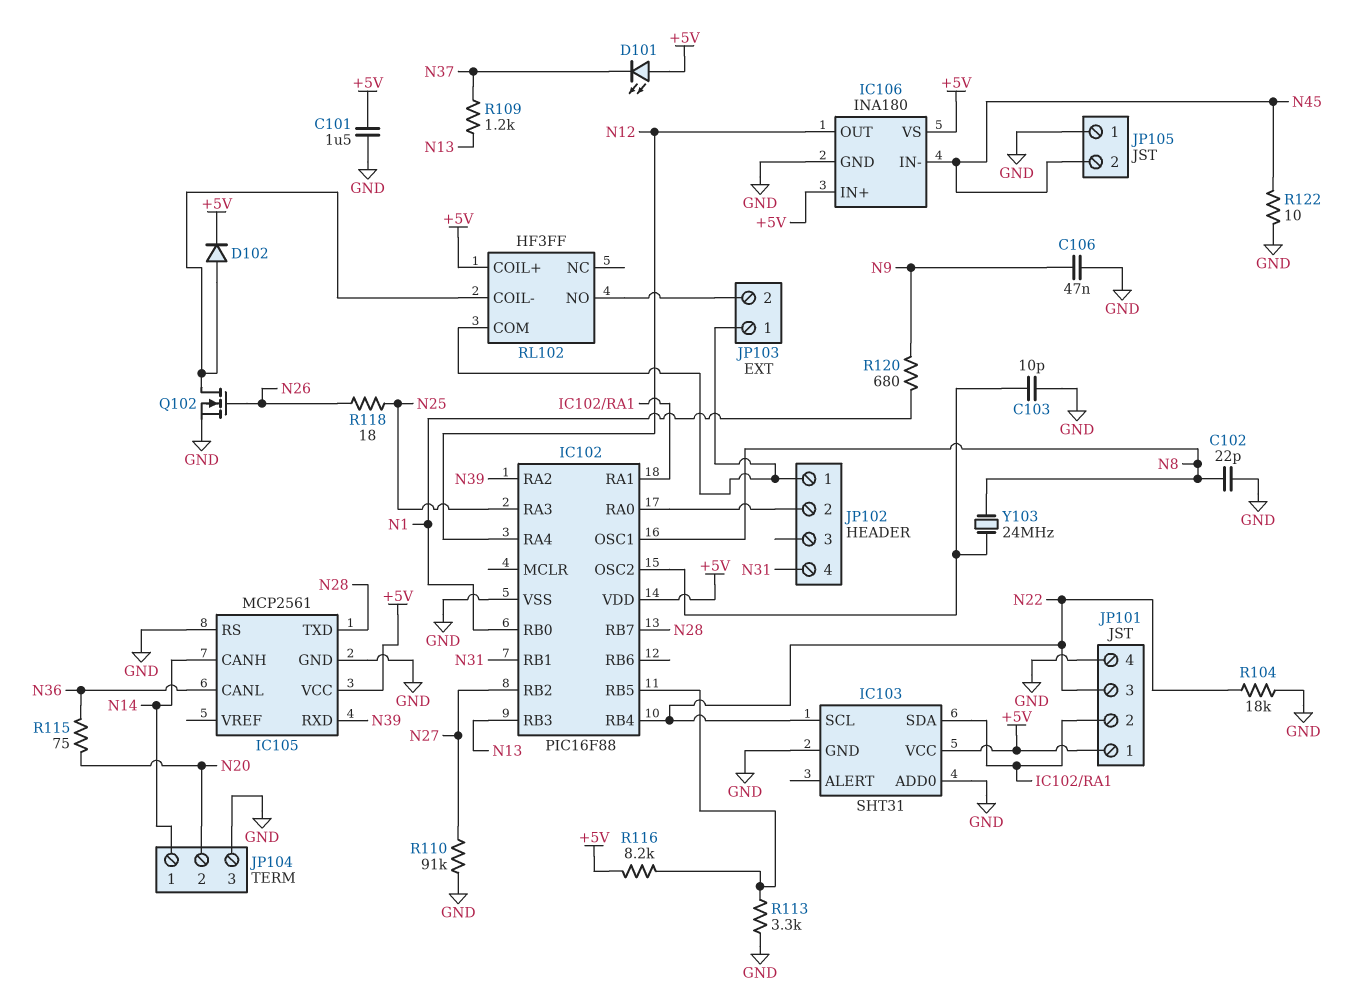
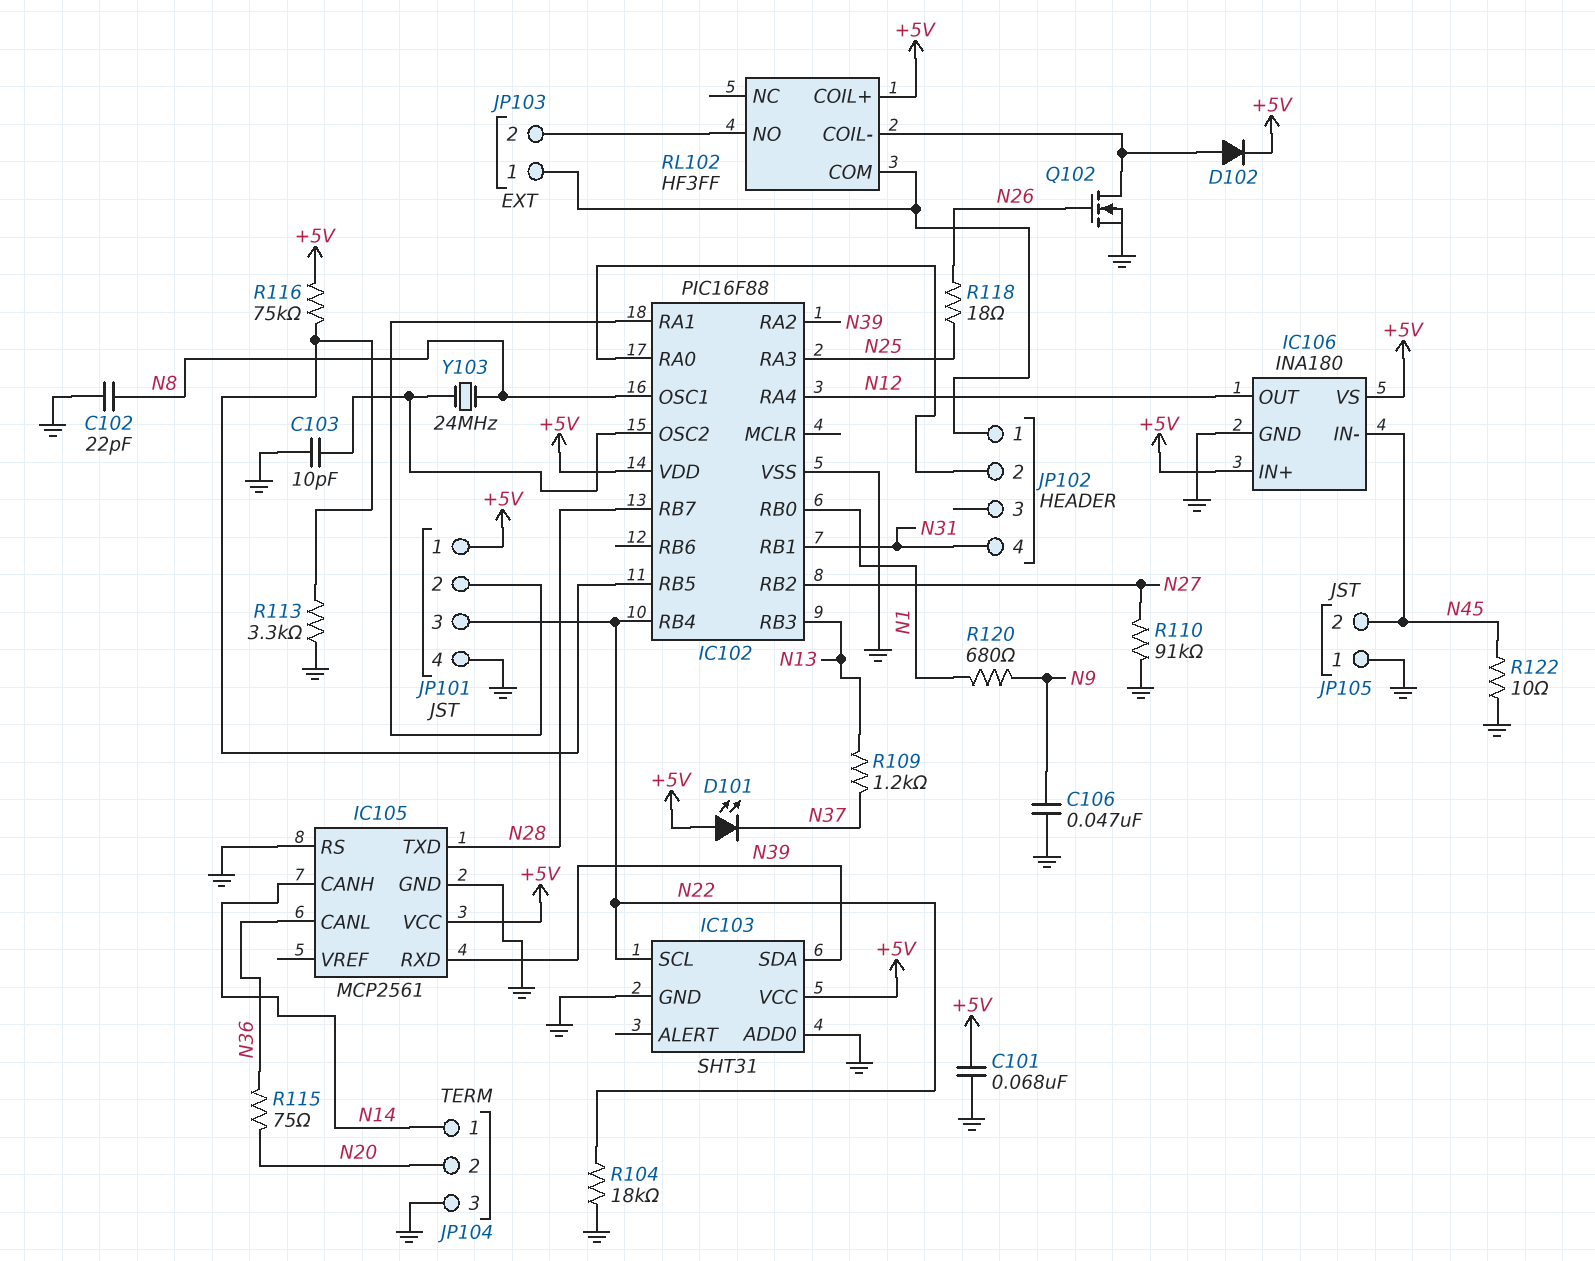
C101: 1.5uF (+5V, GND) -> 68nF (+5V, GND)
IC103 pin SDA: IC102/RA1 -> N39
R116: 8.2k (+5V, IC102/RB5) -> 75k (+5V, IC102/RB5)

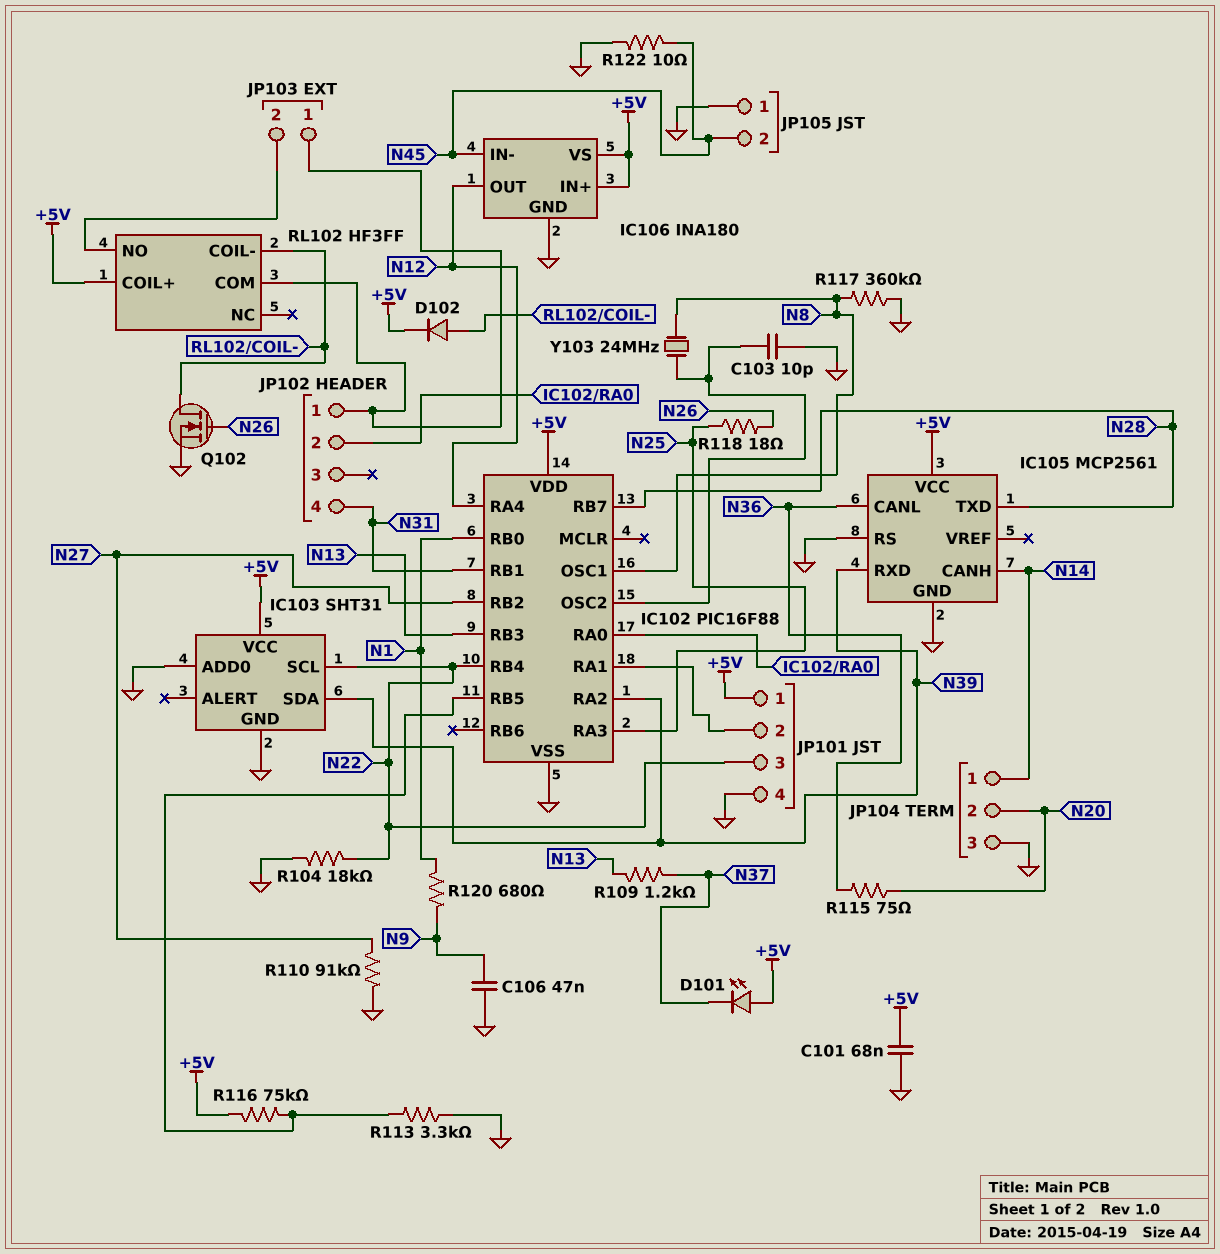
C102: 22pF (GND, N8) -> none
R117: none -> 360k (GND, N8)

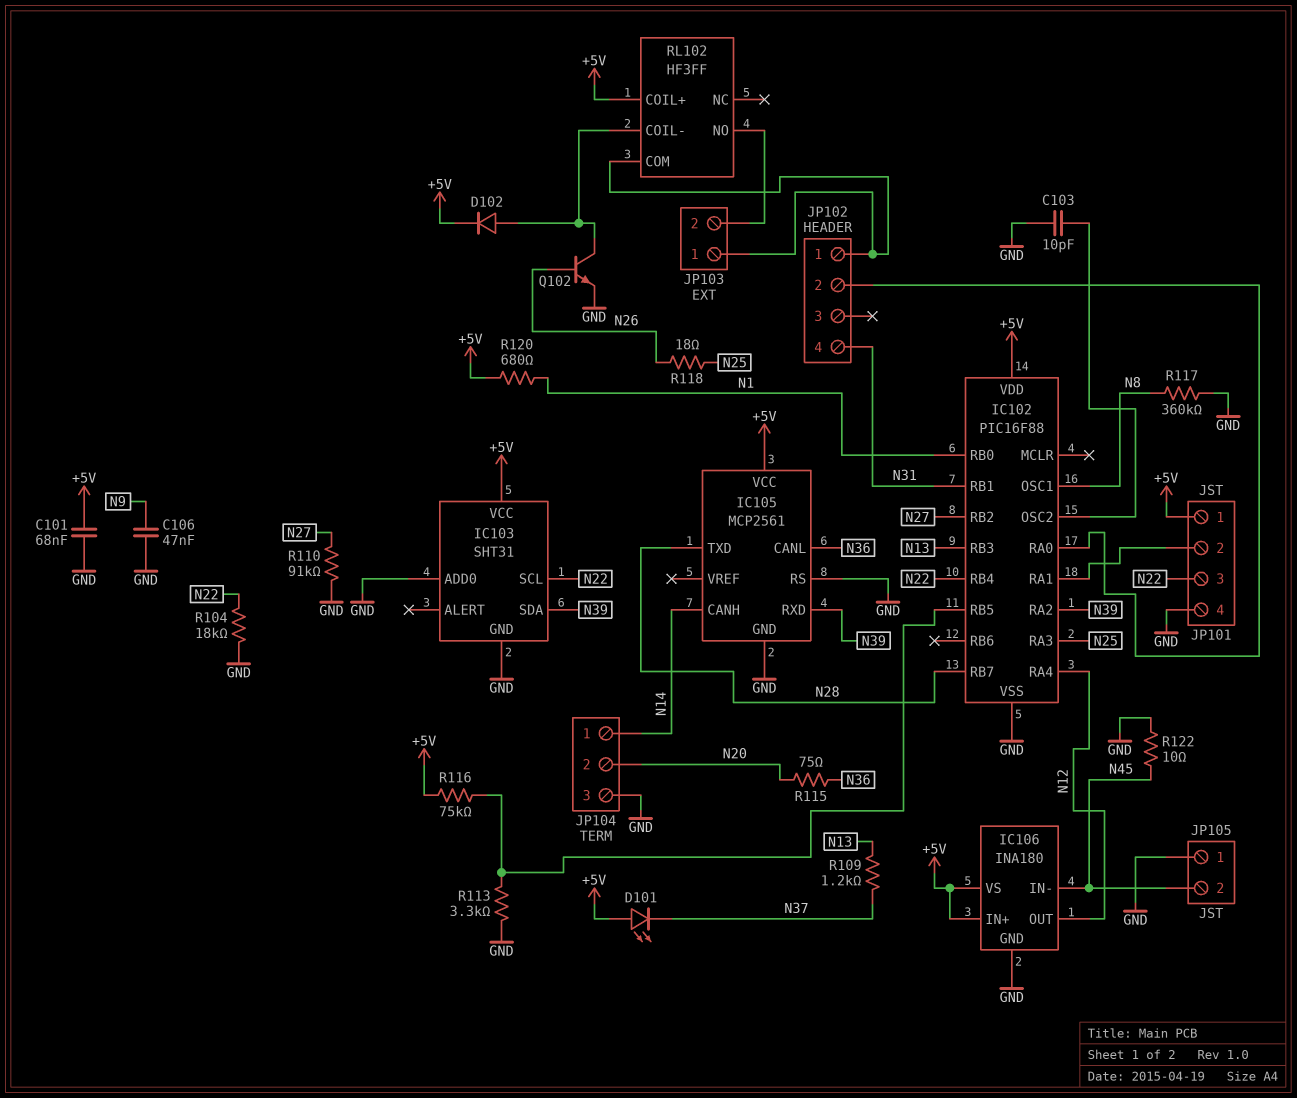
Q102: NMOS (G N26, D RL102/COIL-, S GND) -> NPN (B N26, C RL102/COIL-, E GND)
R120: 680 (N1, N9) -> 680 (+5V, N1)
Y103: 24MHz (IC102/OSC2, N8) -> none

